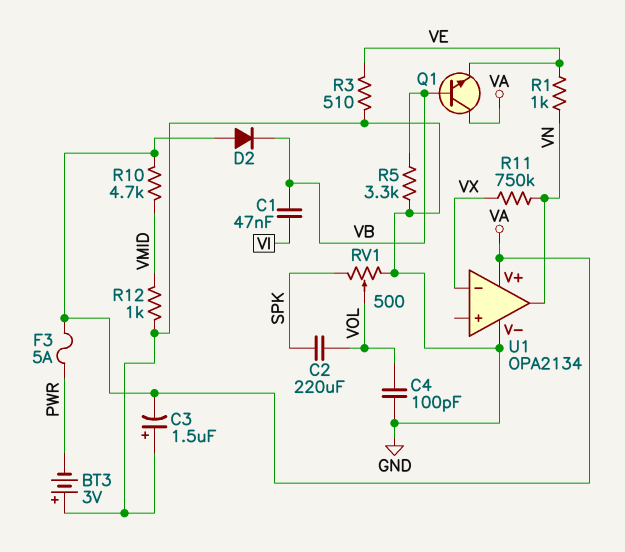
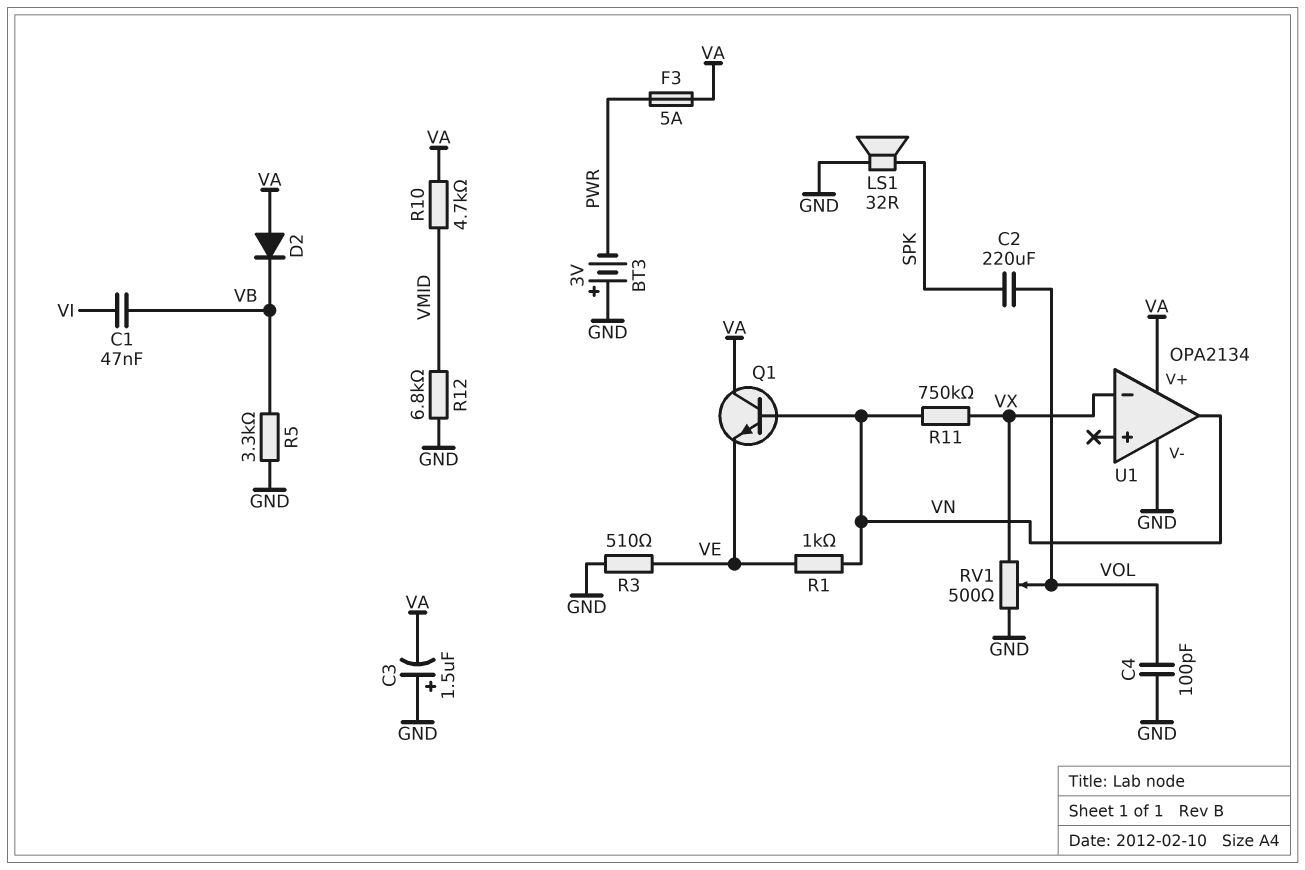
LS1: none -> speaker 32R (GND, SPK)
Q1: NPN (B VB, C VA, E VE) -> NPN (B VN, C VA, E VE)
R12: 1k (GND, VMID) -> 6.8k (GND, VMID)
RV1: 500 (GND, SPK, wiper VOL) -> 500 (GND, VX, wiper VOL)

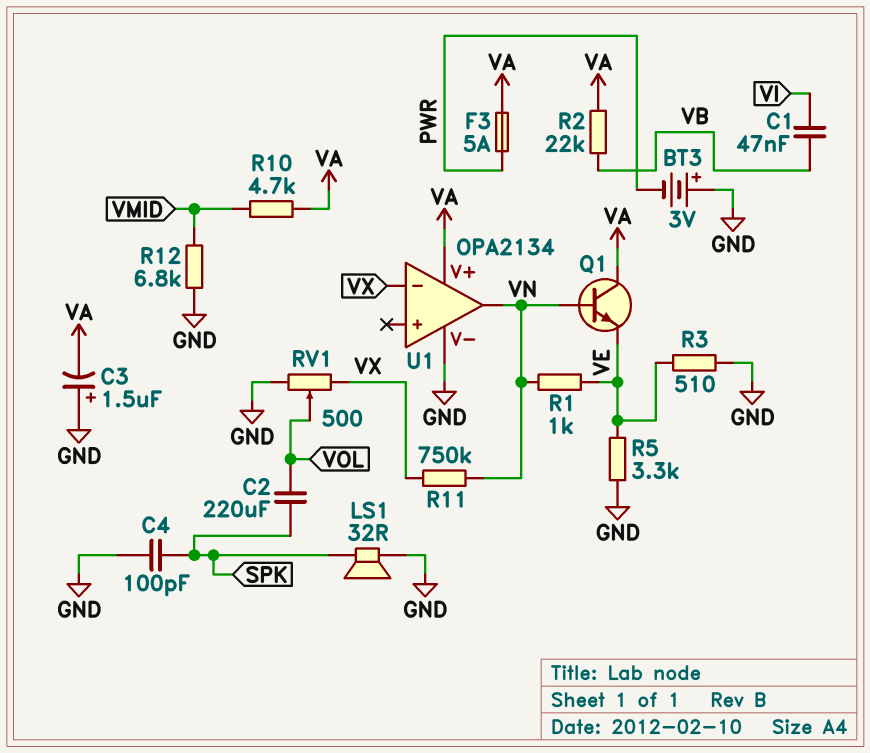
C4: 100pF (GND, VOL) -> 100pF (GND, SPK)
D2: diode (A VA, K VB) -> none
R2: none -> 22k (VA, VB)
R5: 3.3k (GND, VB) -> 3.3k (GND, VE)

